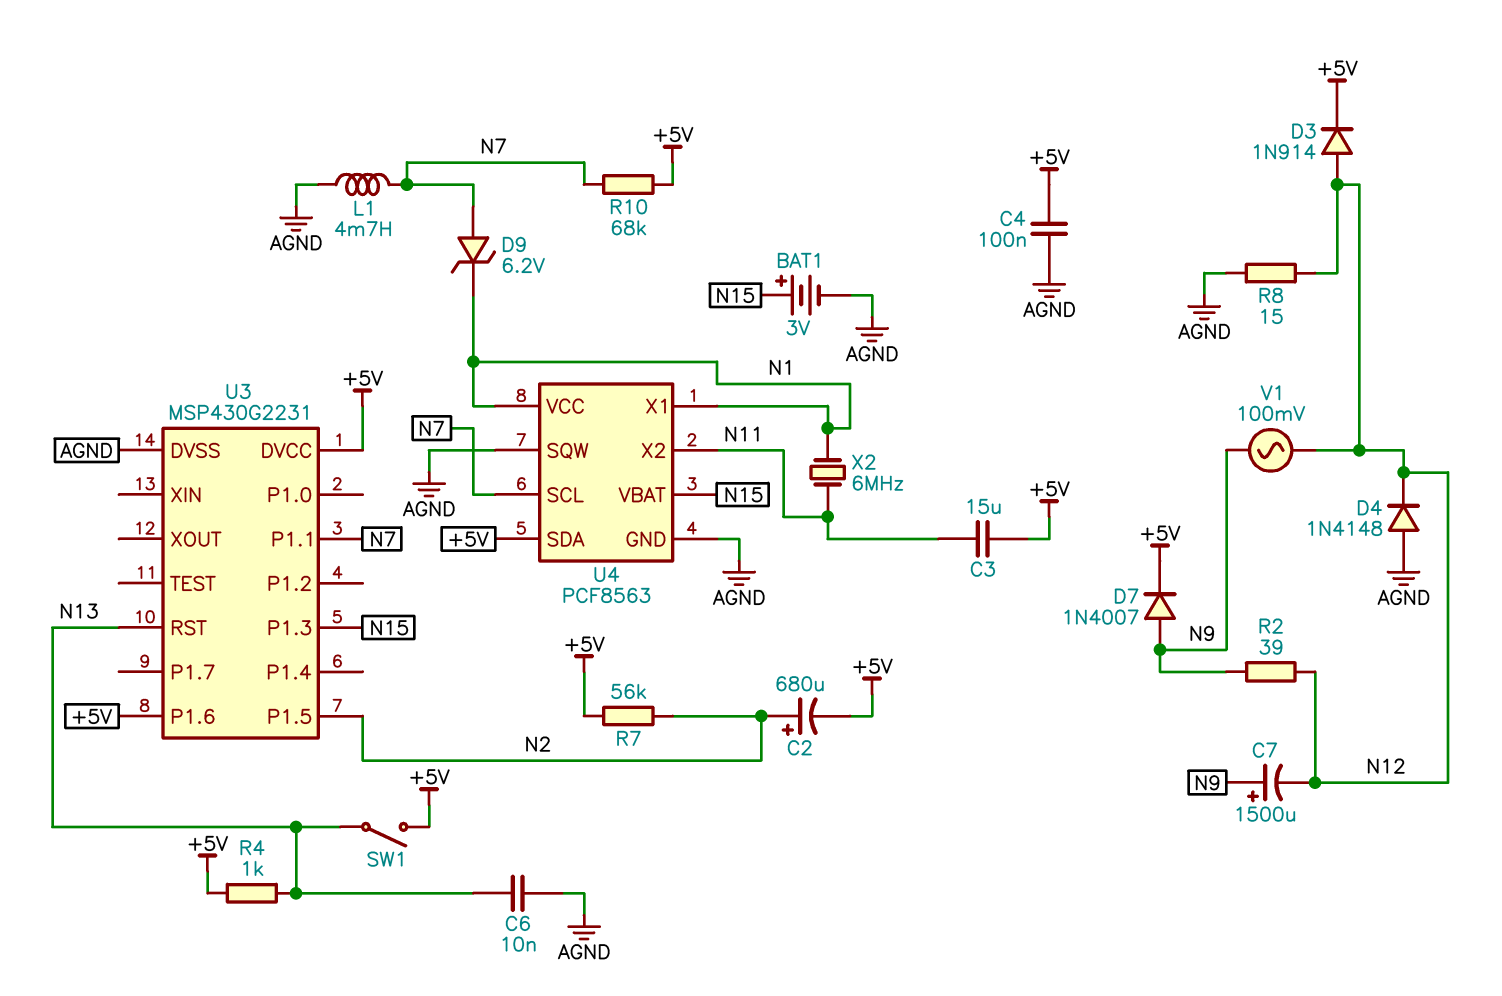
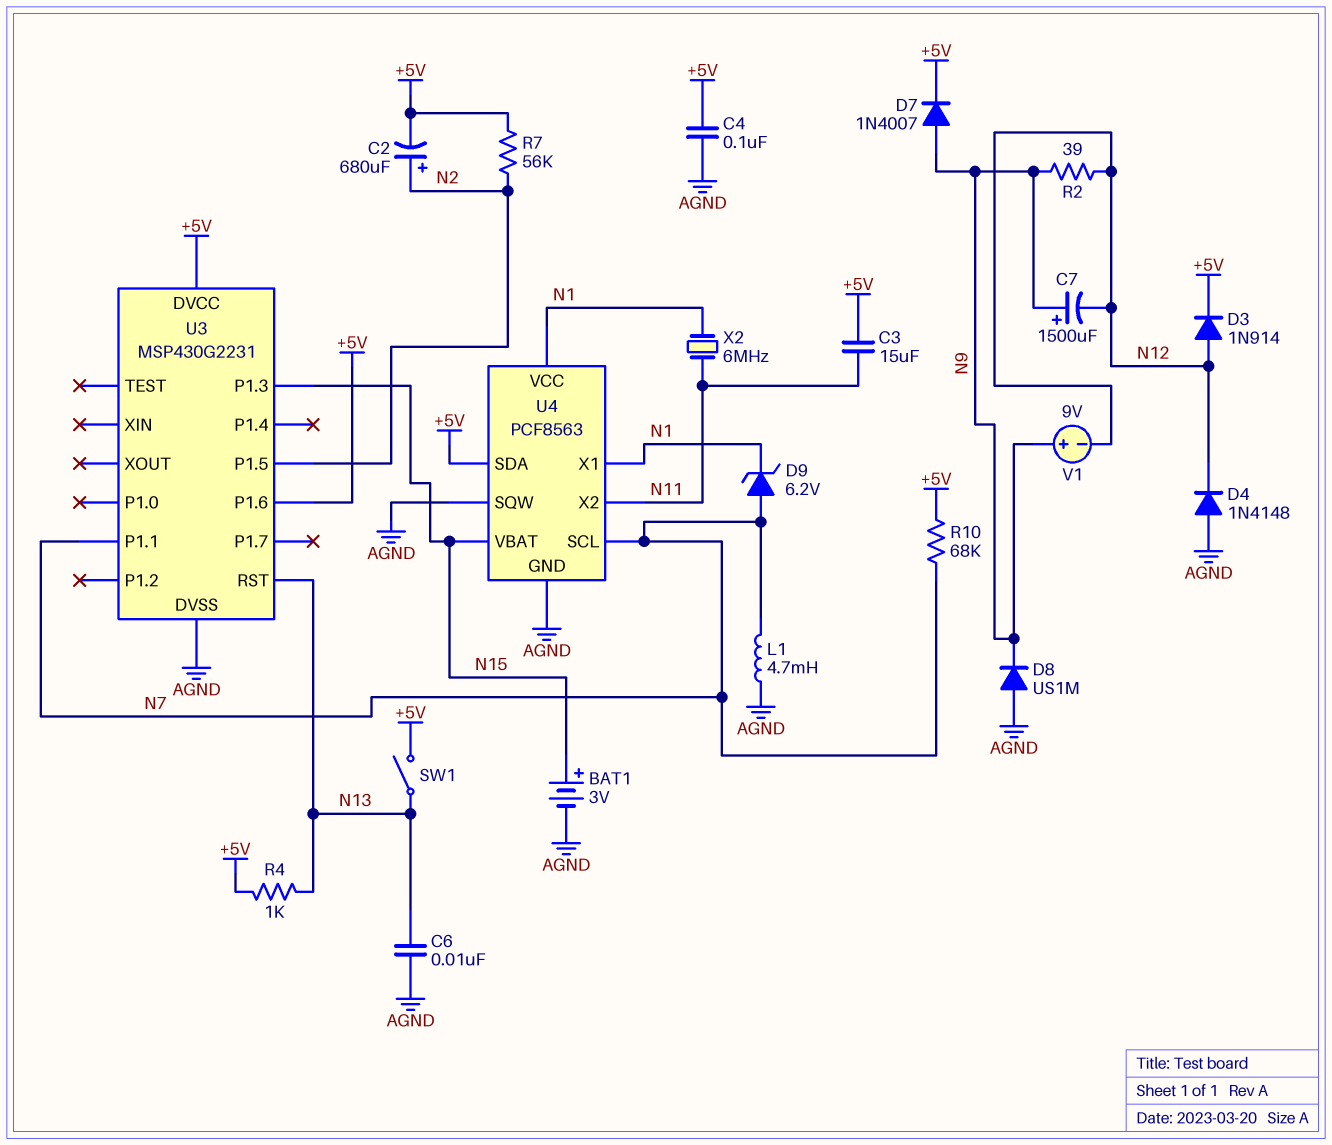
D8: none -> diode US1M (A AGND, K N9)
R8: 15 (AGND, N12) -> none
V1: AC 100mV (N9, N12) -> 9V (plus N9, minus N12)

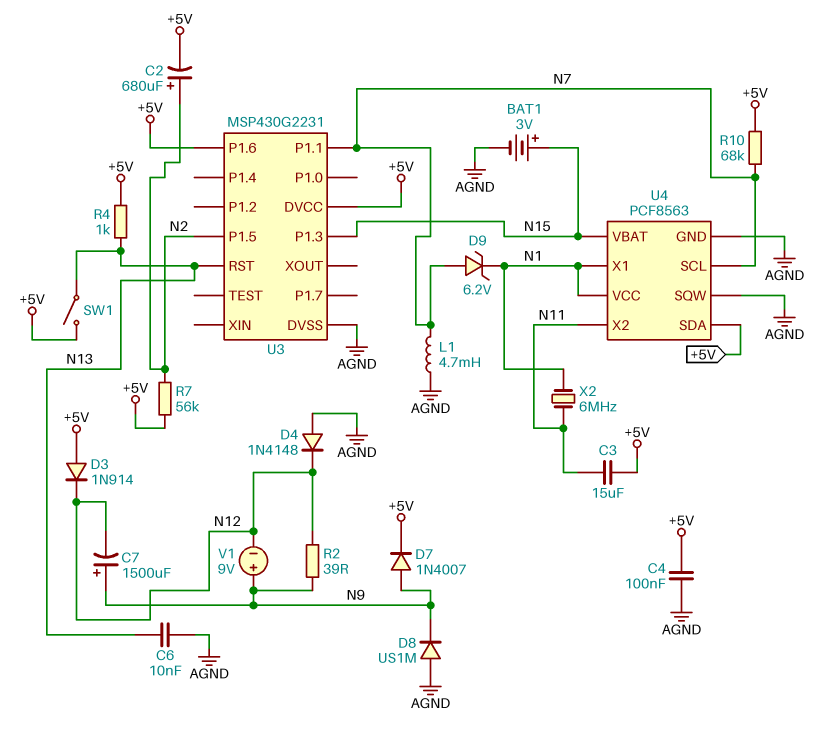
D3: diode 1N914 (A N12, K +5V) -> diode 1N914 (A +5V, K N12)

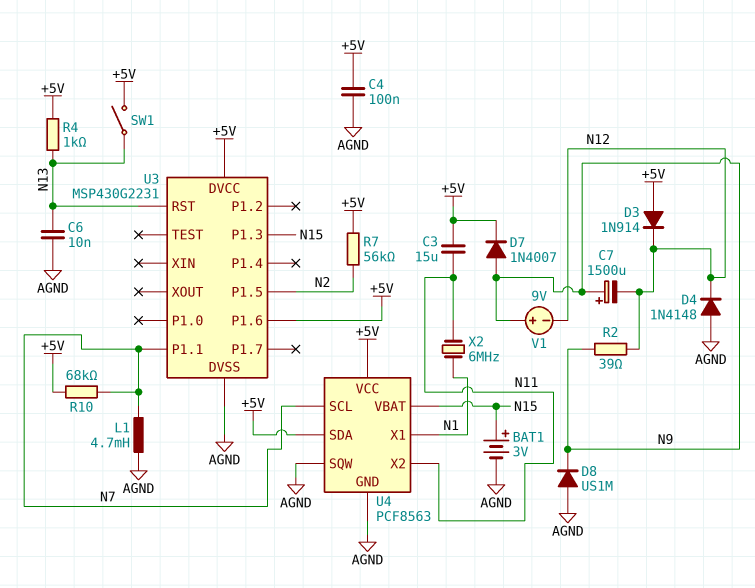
C2: 680uF (plus N2, minus +5V) -> none
D9: zener 6.2V (A N7, K N1) -> none
U4 pin VCC: N1 -> +5V

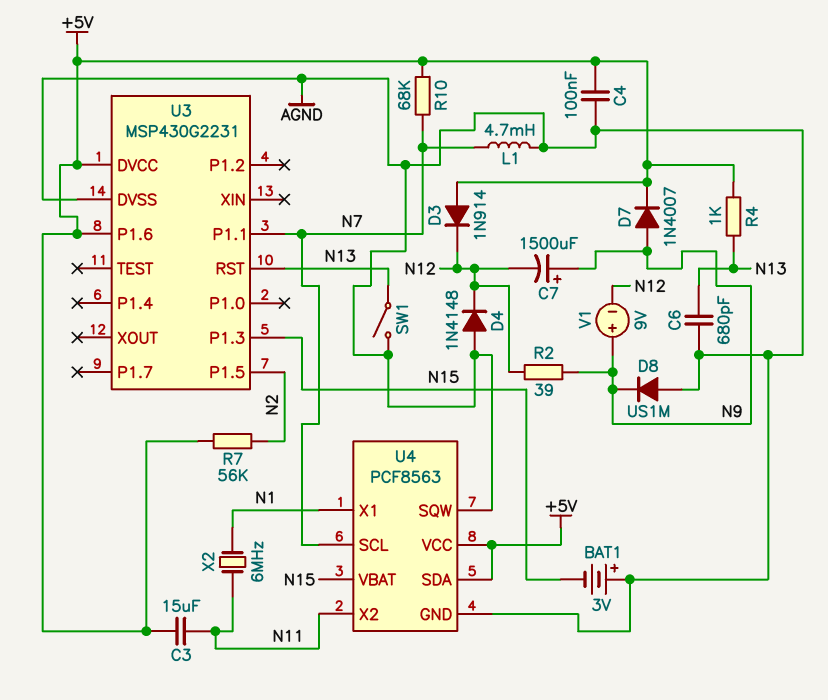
BAT1: 3V (plus N15, minus AGND) -> 3V (plus AGND, minus N15)
C6: 10nF (AGND, N13) -> 680pF (AGND, N13)
SW1: switch (+5V, N13) -> switch (AGND, N13)

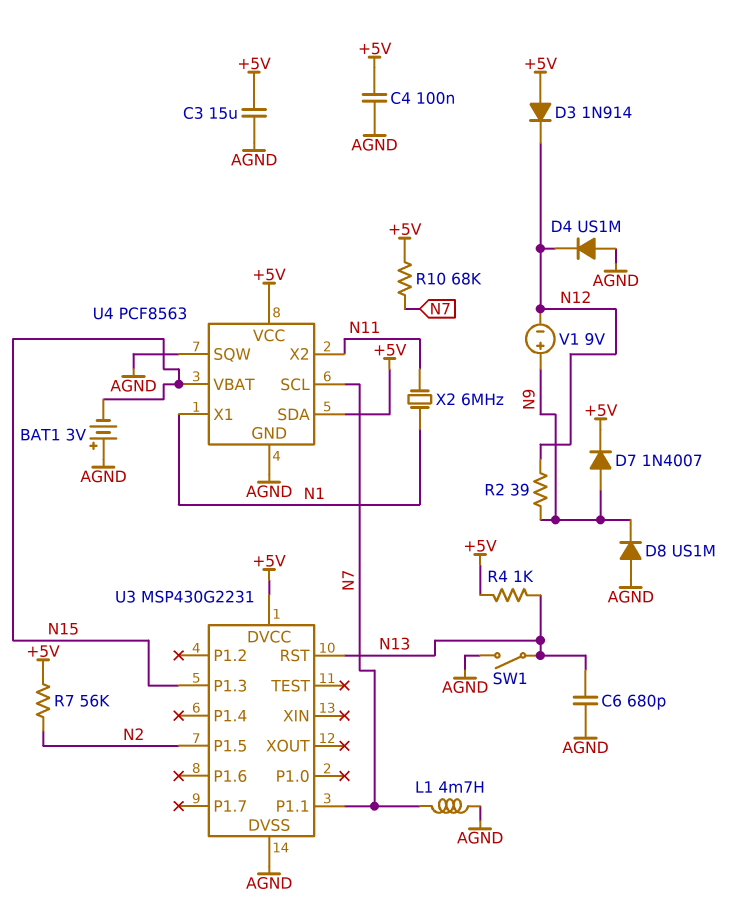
C3: 15uF (+5V, N11) -> 15uF (+5V, AGND)
C7: 1500uF (plus N9, minus N12) -> none
D4: diode 1N4148 (A AGND, K N12) -> diode US1M (A AGND, K N12)
U3 pin P1.6: +5V -> none

